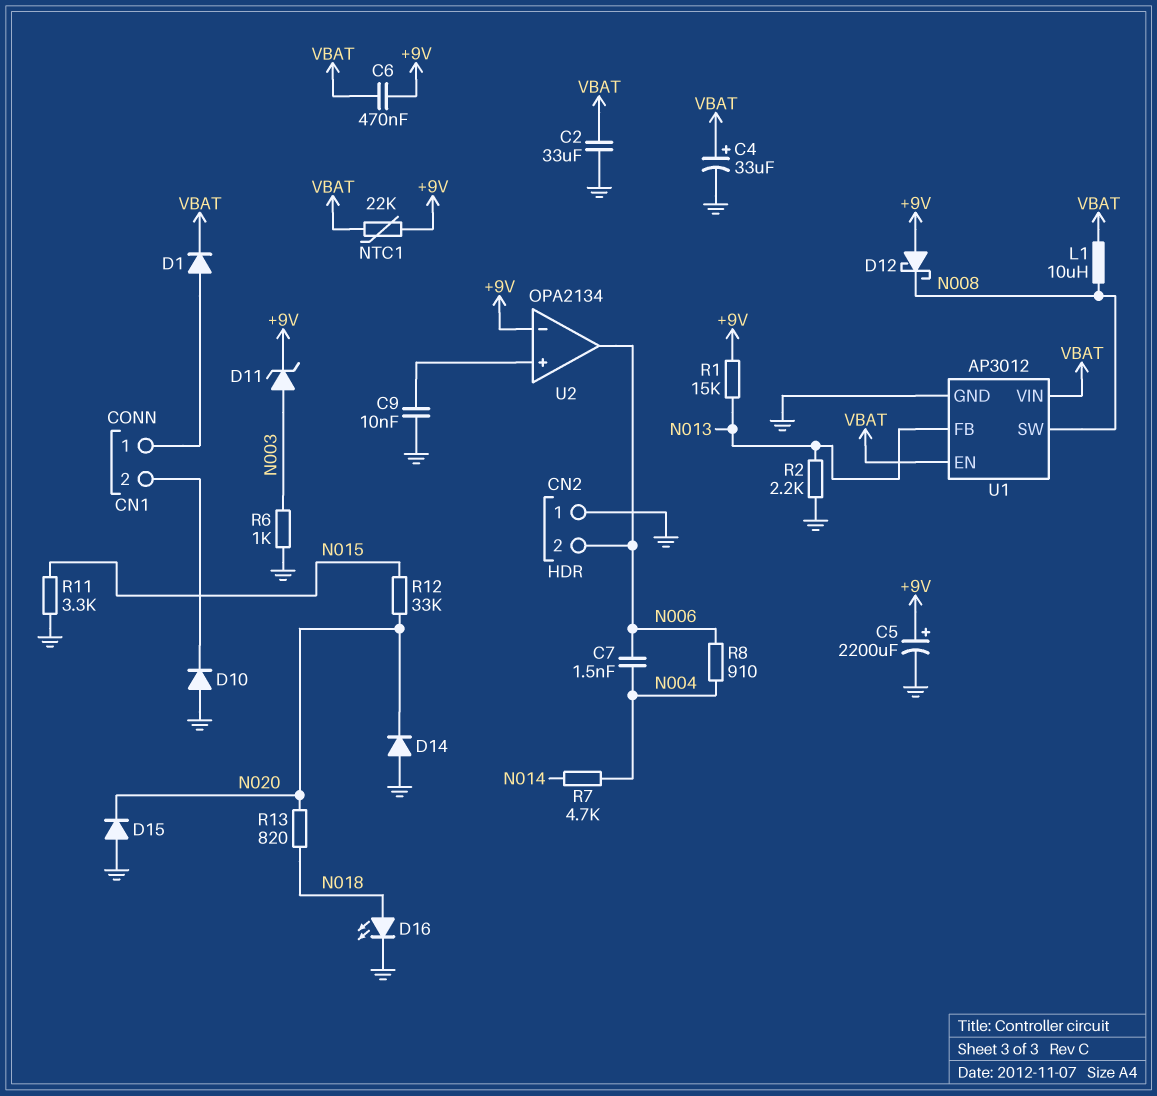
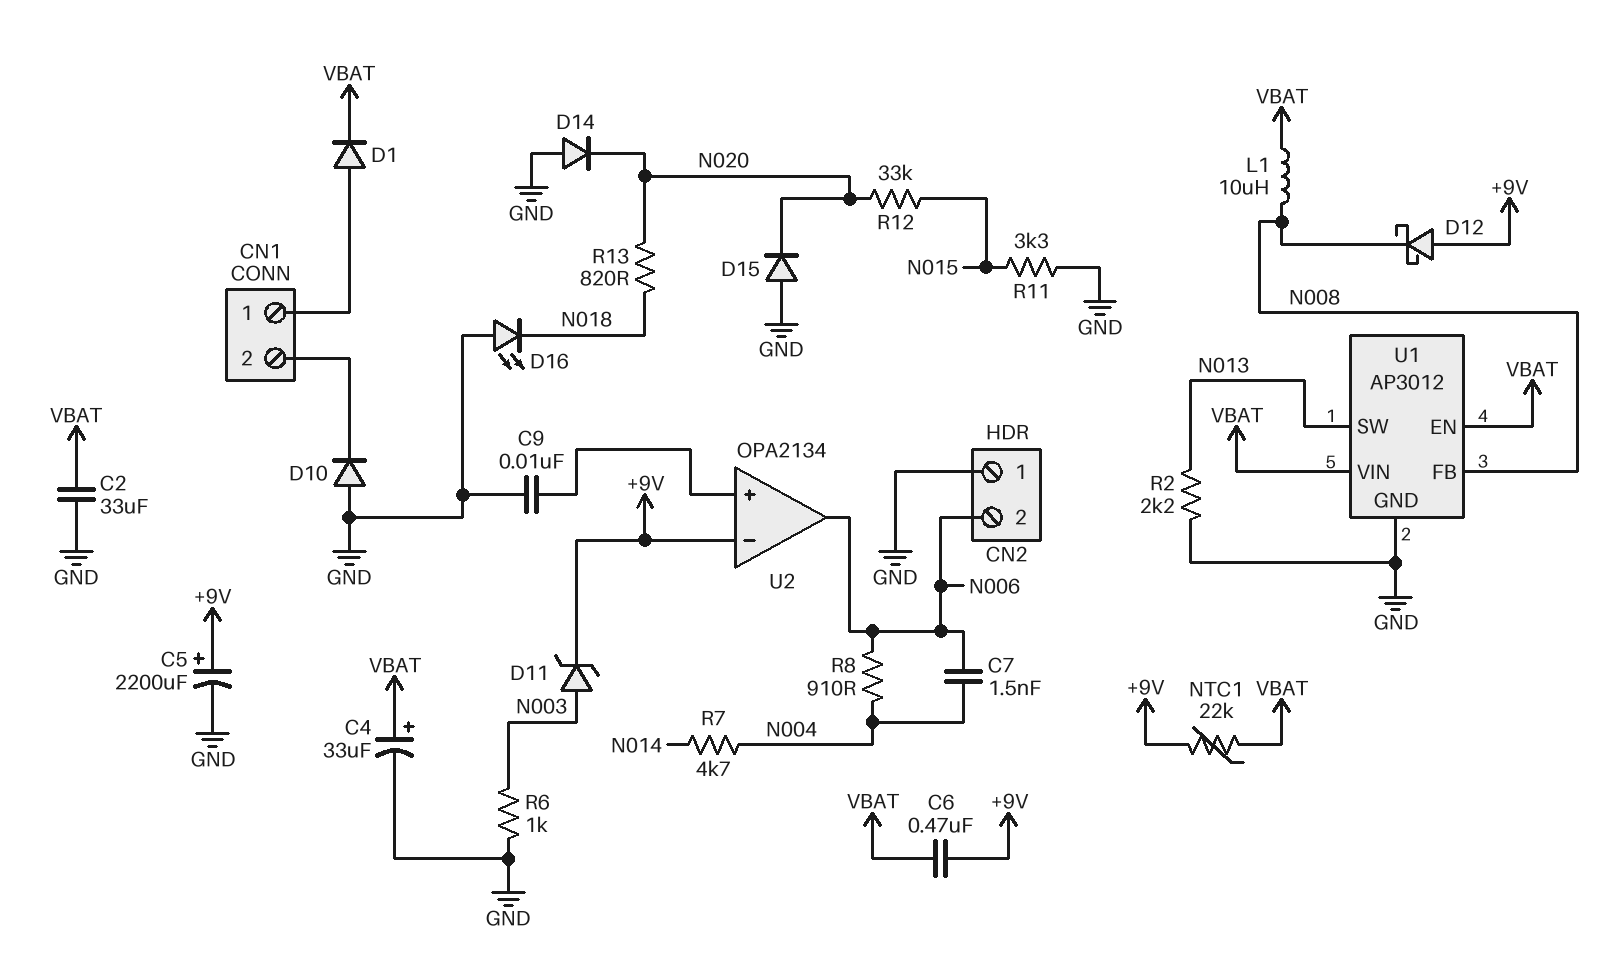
D16: LED (A N018, K GND) -> LED (A GND, K N018)
R1: 15k (+9V, N013) -> none
U1 pin FB: N013 -> N008
U1 pin SW: N008 -> N013

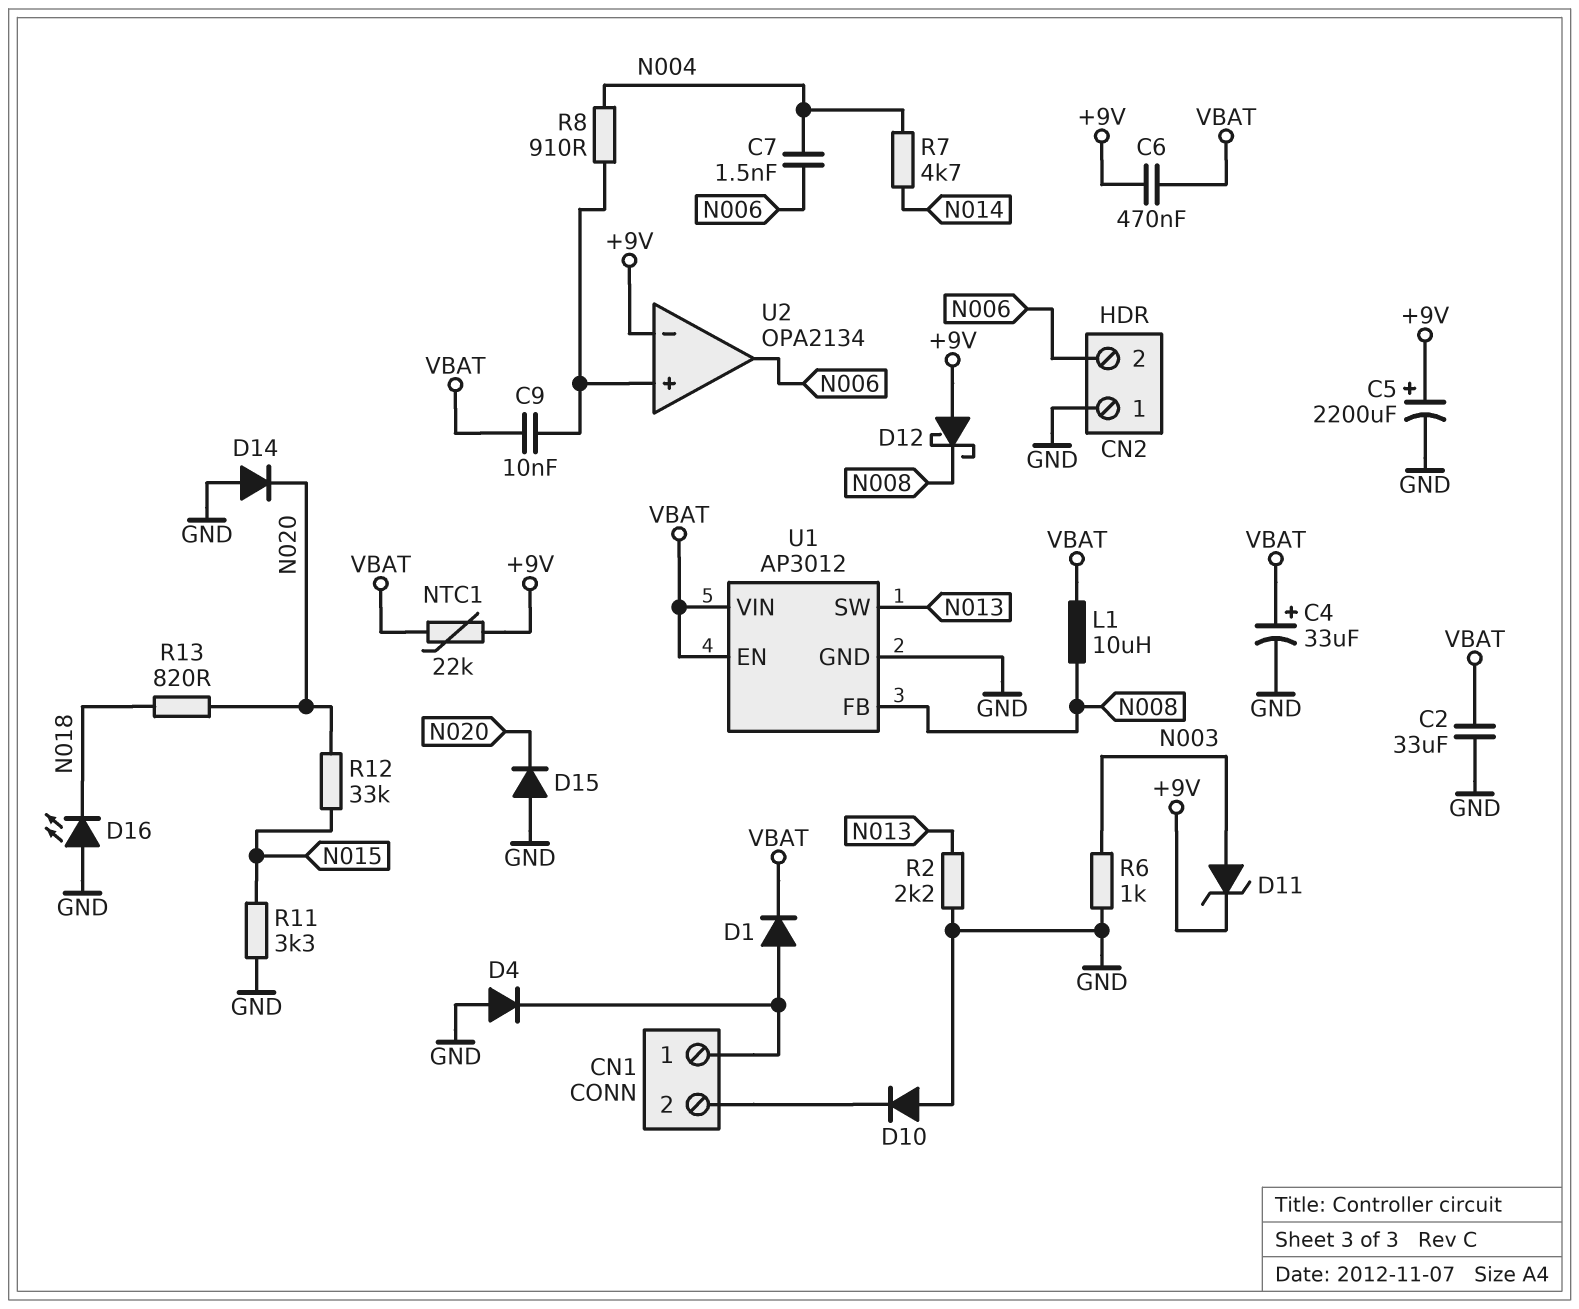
C9: 10nF (GND, U2/in+) -> 10nF (U2/in+, VBAT)
D4: none -> diode (A GND, K CN1/1)
R8: 910 (N004, N006) -> 910 (N004, U2/in+)

